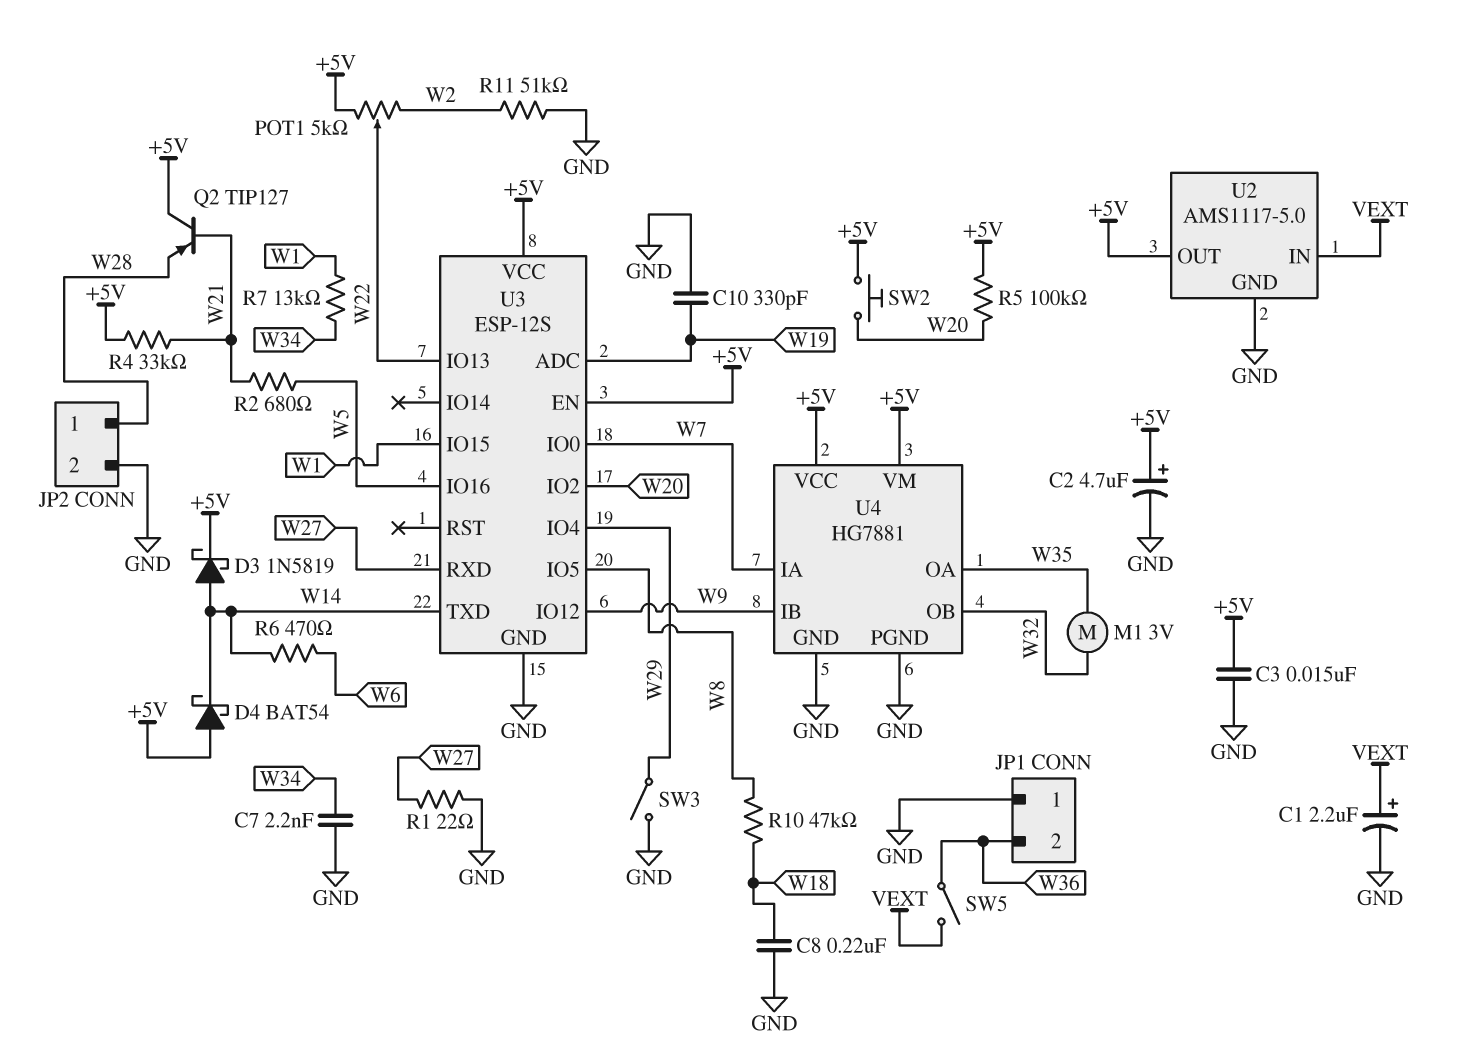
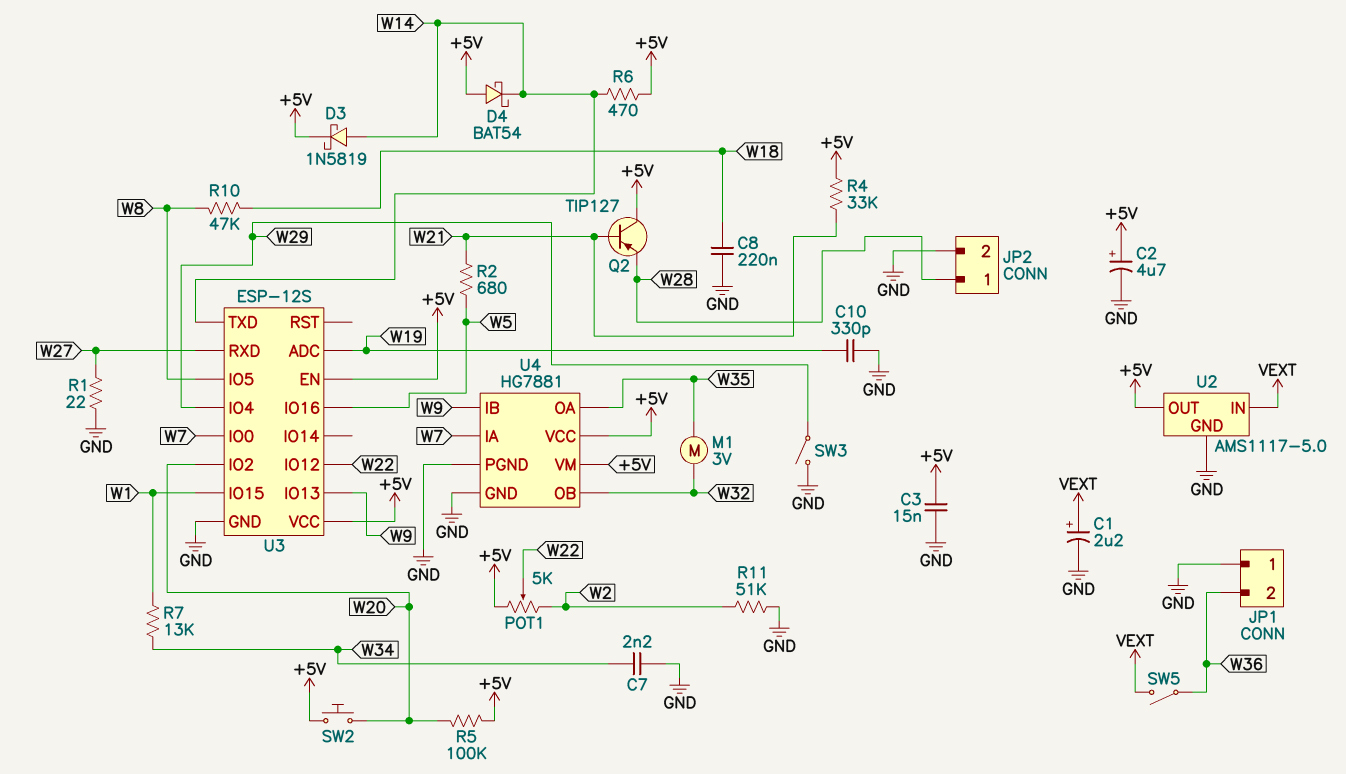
R6: 470 (W6, W14) -> 470 (+5V, W14)
U3 pin IO12: W9 -> W22
U3 pin IO13: W22 -> W9

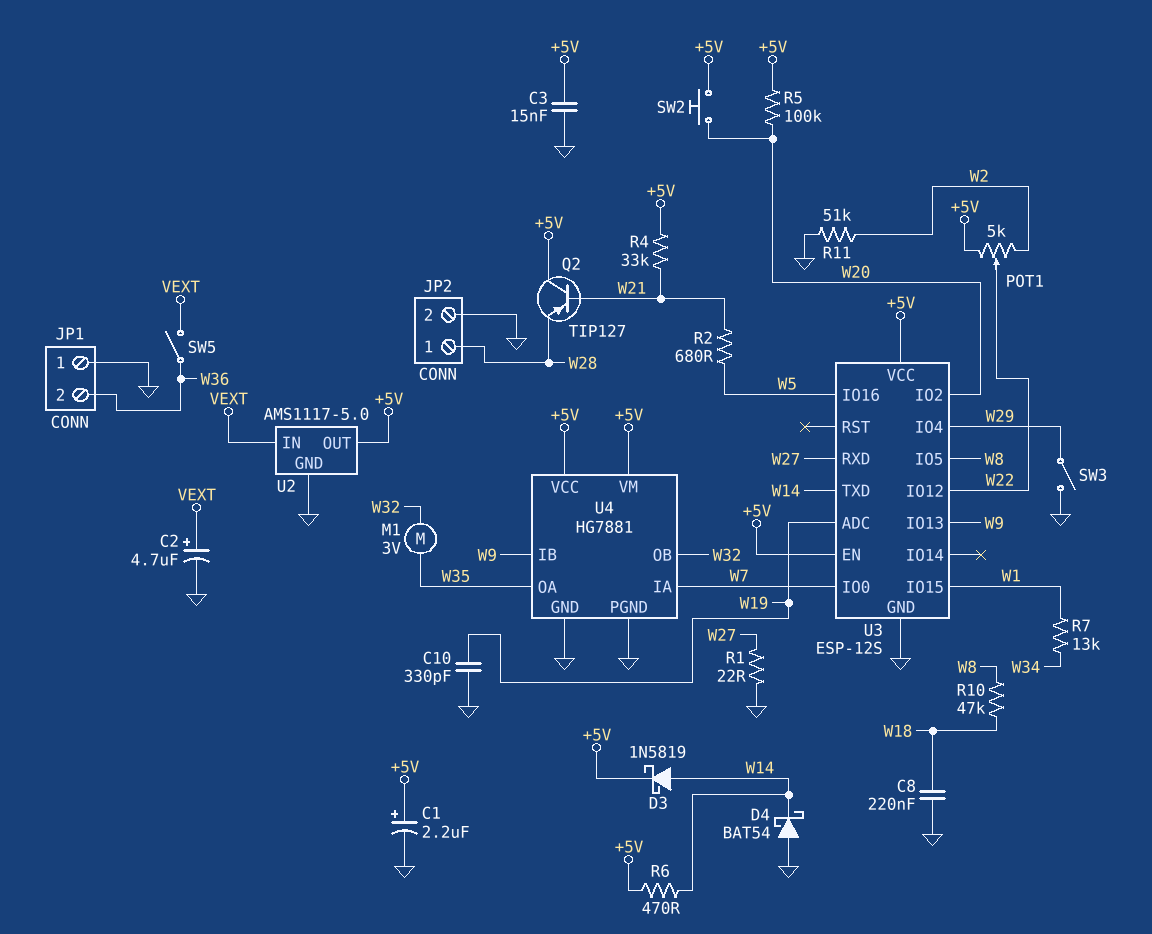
C1: 2.2uF (plus VEXT, minus GND) -> 2.2uF (plus +5V, minus GND)
C2: 4.7uF (plus +5V, minus GND) -> 4.7uF (plus VEXT, minus GND)
C7: 2.2nF (GND, W34) -> none
D4: schottky BAT54 (A +5V, K W14) -> schottky BAT54 (A GND, K W14)

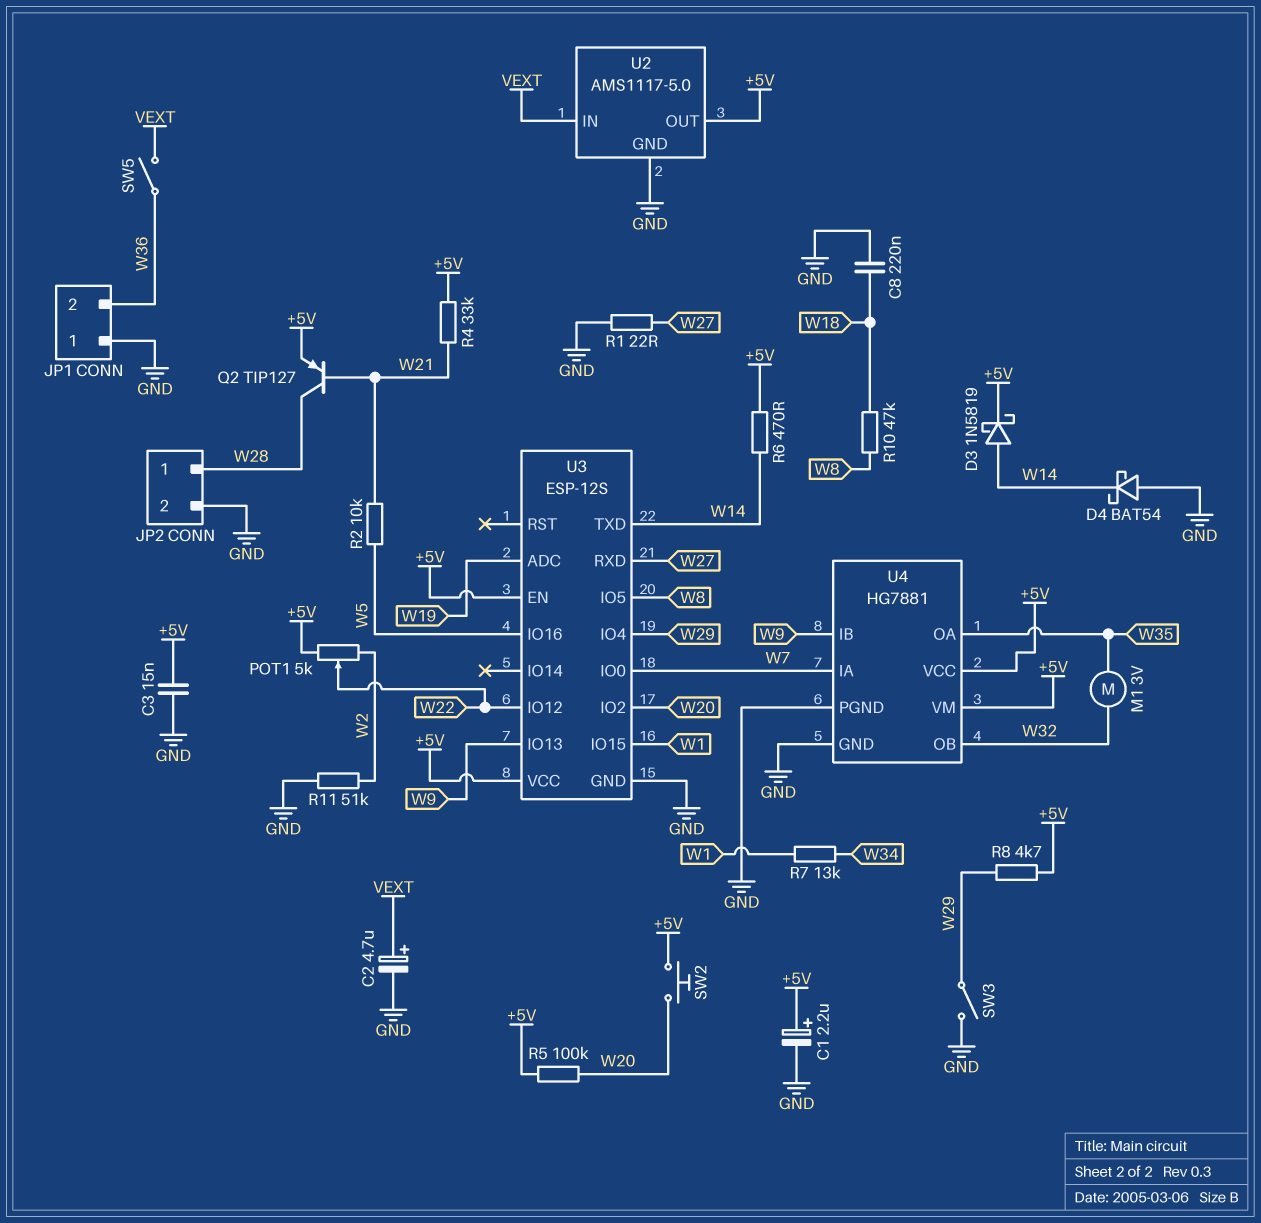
C10: 330pF (GND, W19) -> none
Q2: PNP TIP127 (B W21, C +5V, E W28) -> PNP TIP127 (B W21, C W28, E +5V)
R2: 680 (W5, W21) -> 10k (W5, W21)
R8: none -> 4.7k (+5V, W29)

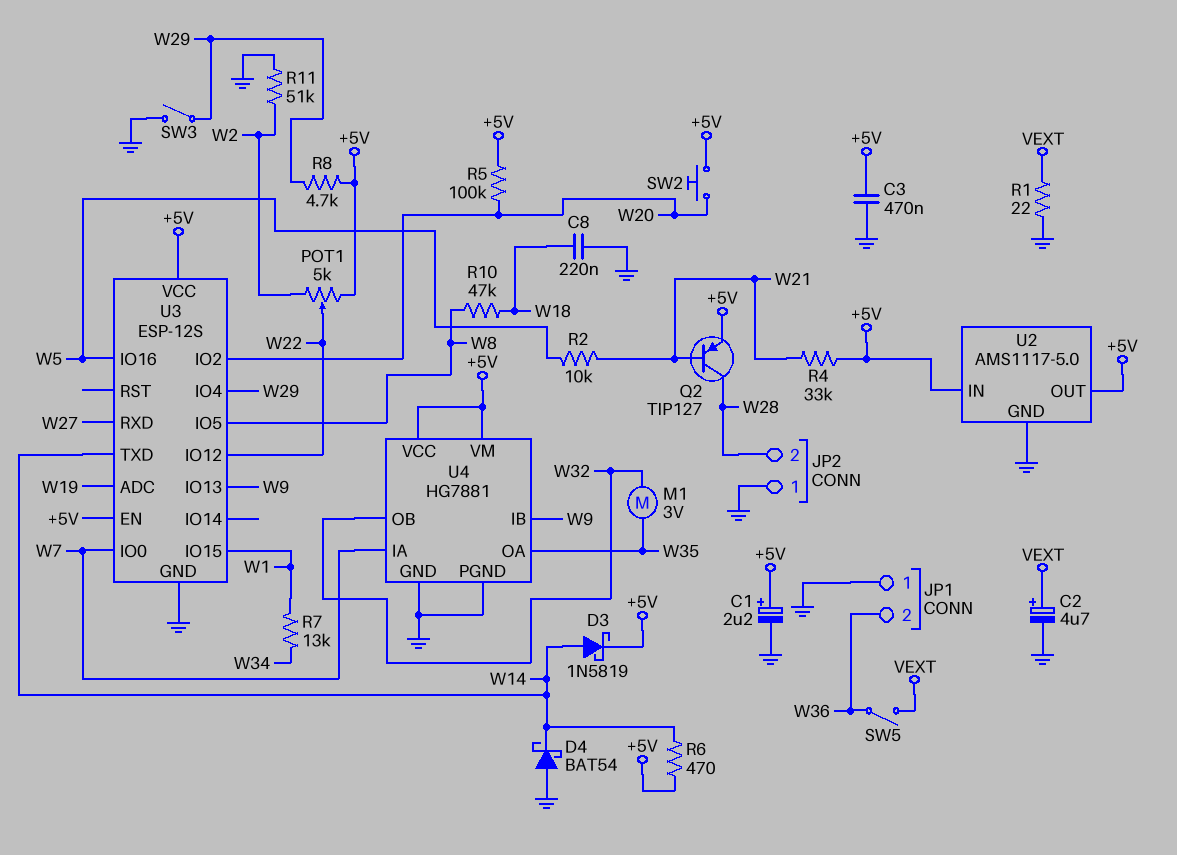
C3: 15nF (+5V, GND) -> 470nF (+5V, GND)
JP2 pin 1: W28 -> GND
JP2 pin 2: GND -> W28
R1: 22 (GND, W27) -> 22 (GND, VEXT)
U2 pin IN: VEXT -> +5V

